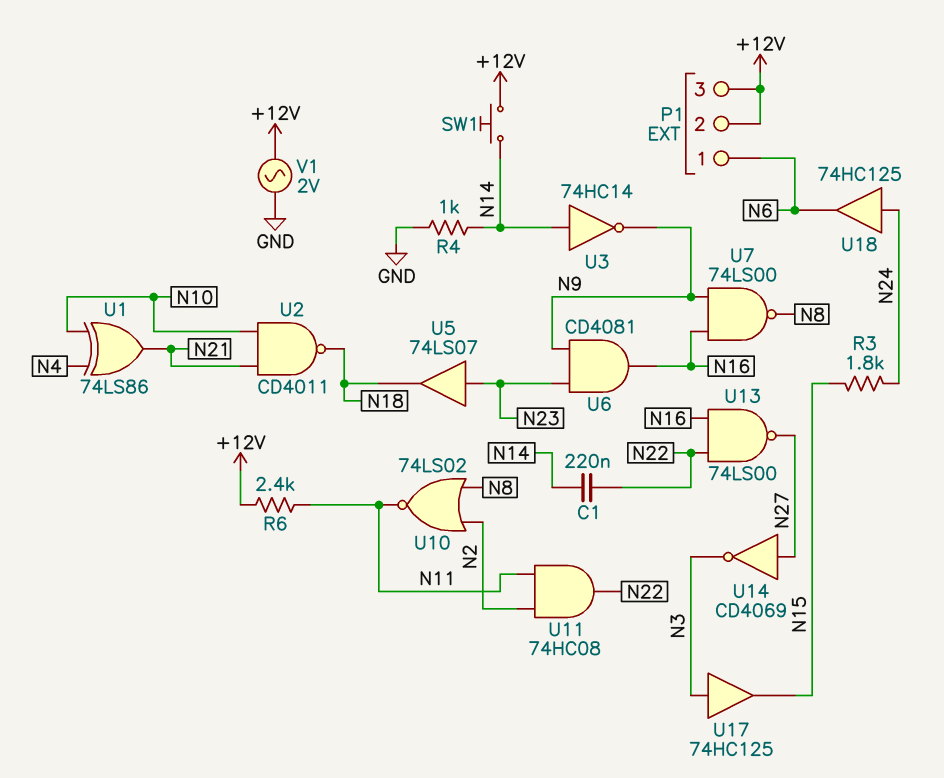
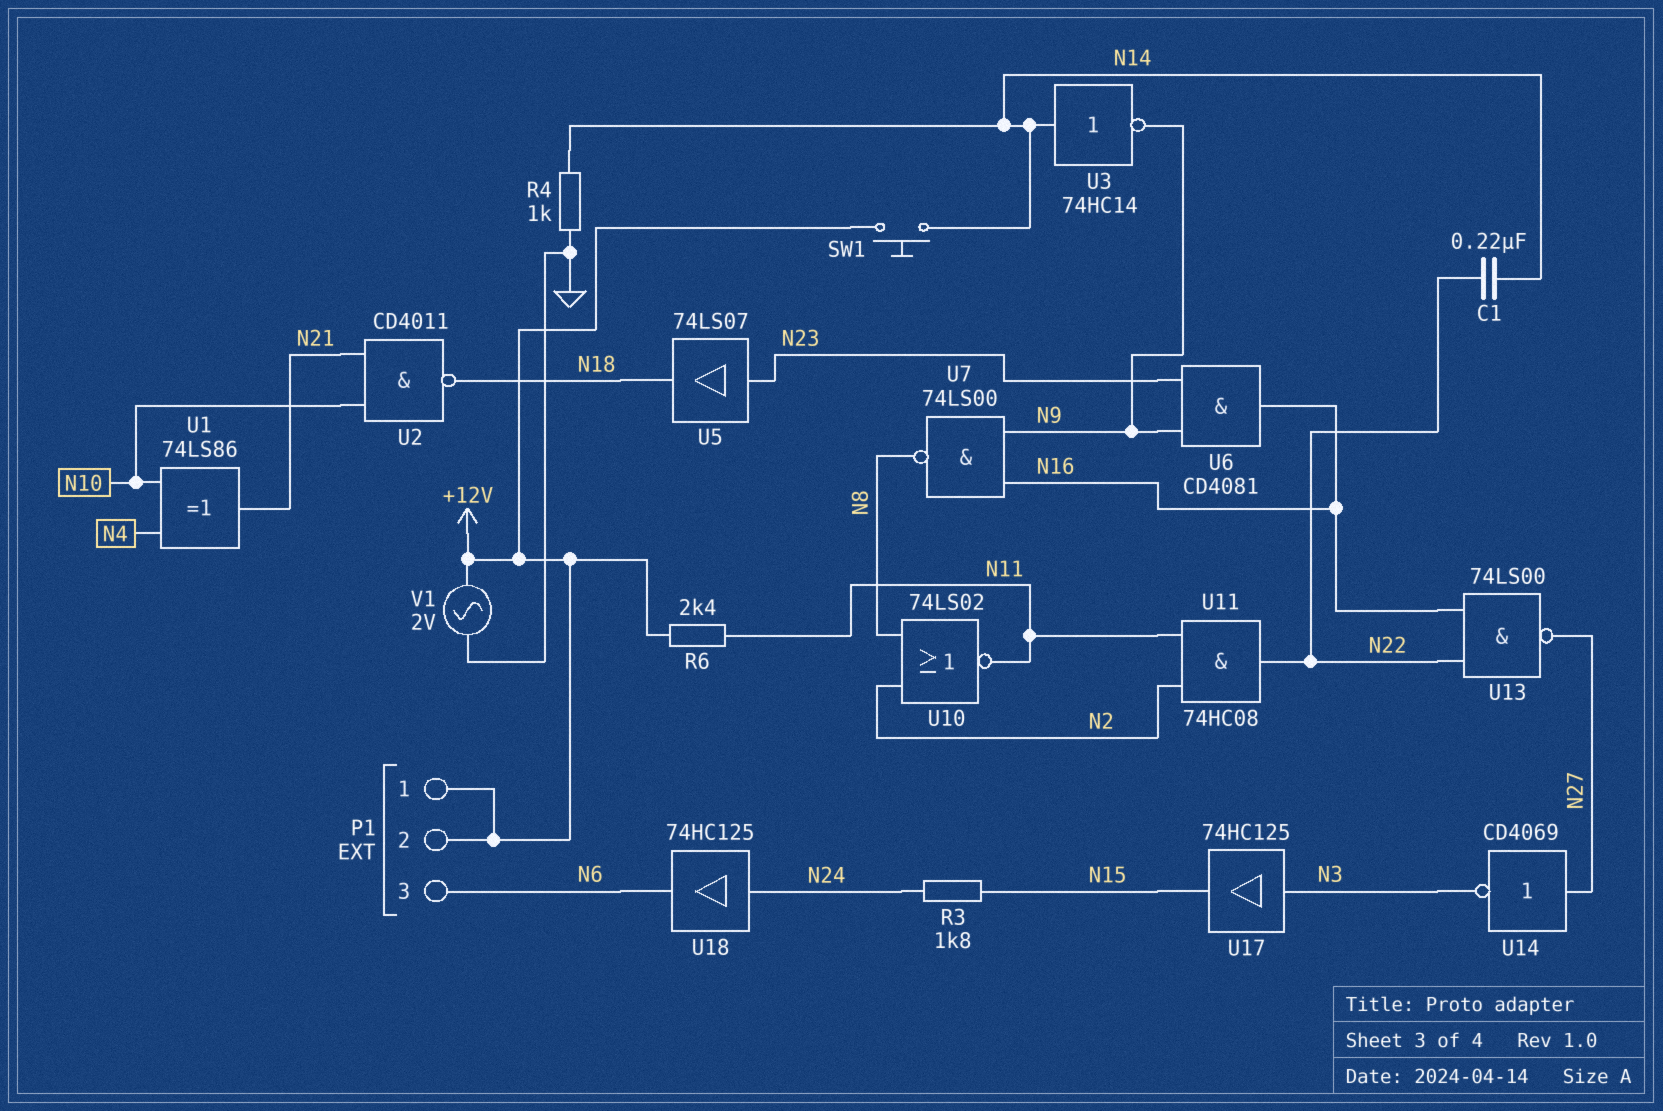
P1 pin 1: N6 -> +12V
P1 pin 3: +12V -> N6

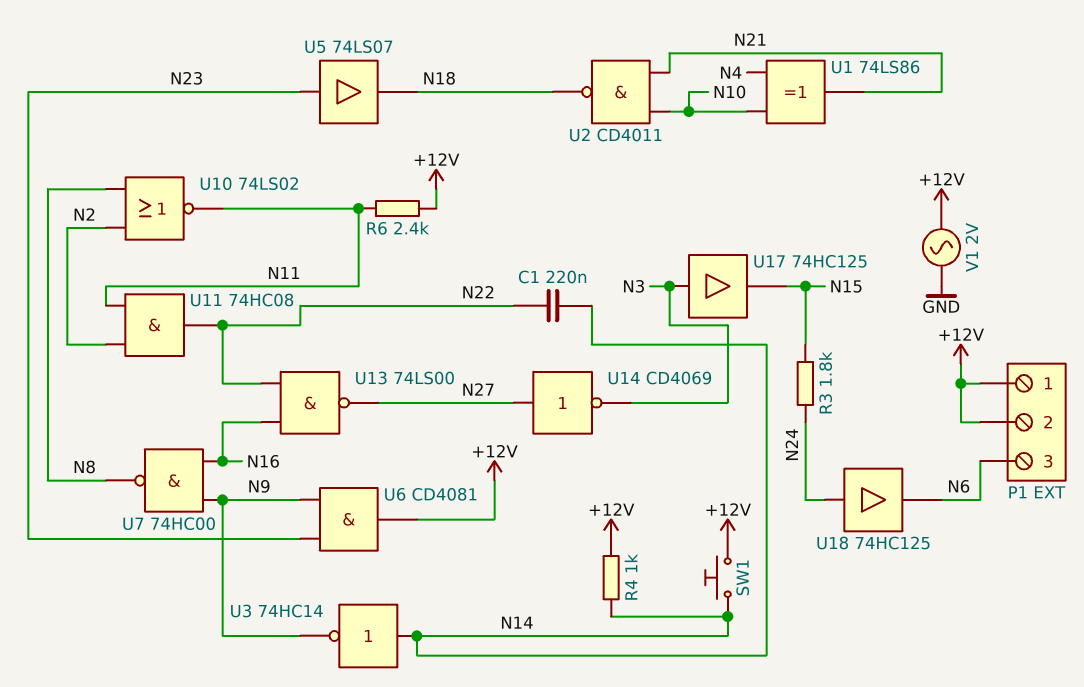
R4: 1k (GND, N14) -> 1k (+12V, N14)
U6: AND CD4081 (in N9, in N23, out N16) -> AND CD4081 (in N9, in N23, out +12V)
U7: NAND 74LS00 (in N9, in N16, out N8) -> NAND 74HC00 (in N9, in N16, out N8)

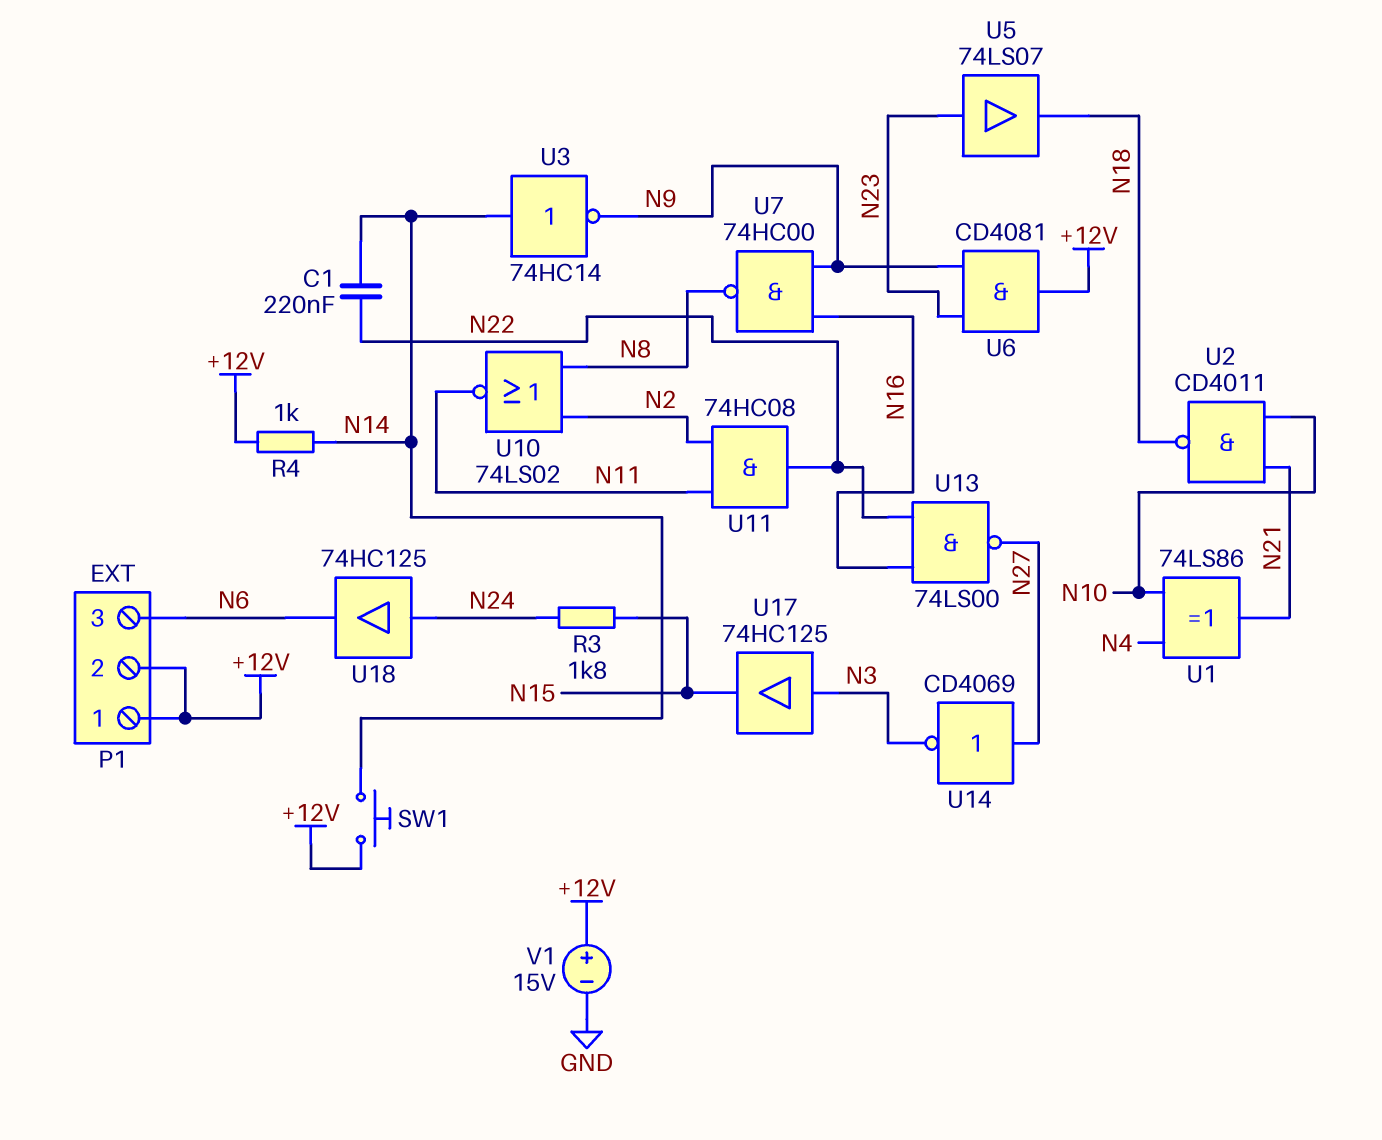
R6: 2.4k (+12V, N11) -> none
V1: AC 2V (+12V, GND) -> 15V (plus +12V, minus GND)

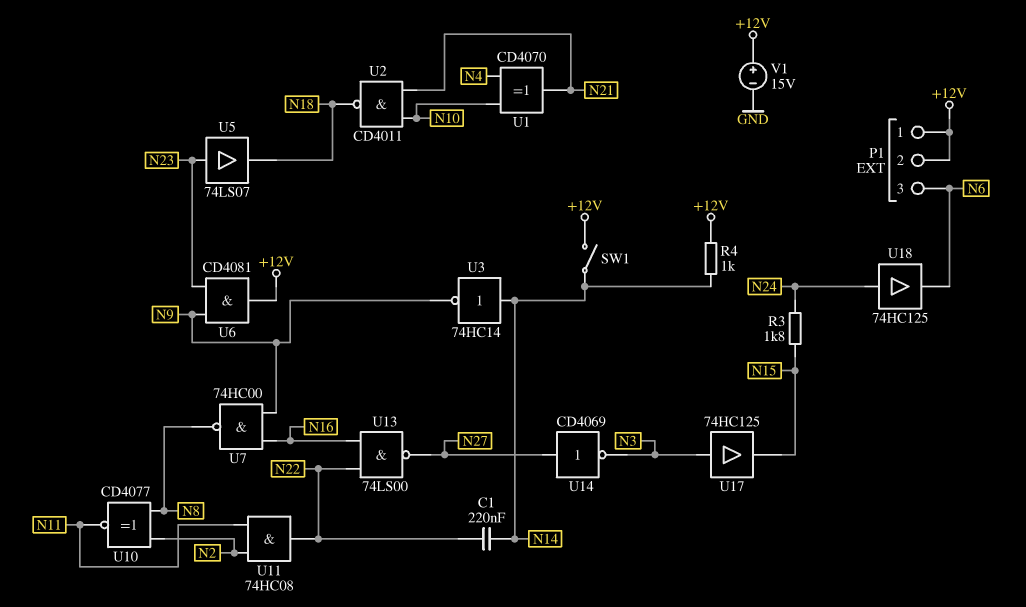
SW1: button (+12V, N14) -> switch (+12V, N14)
U1: XOR 74LS86 (in N4, in N10, out N21) -> XOR CD4070 (in N4, in N10, out N21)
U10: NOR 74LS02 (in N2, in N8, out N11) -> XNOR CD4077 (in N2, in N8, out N11)

